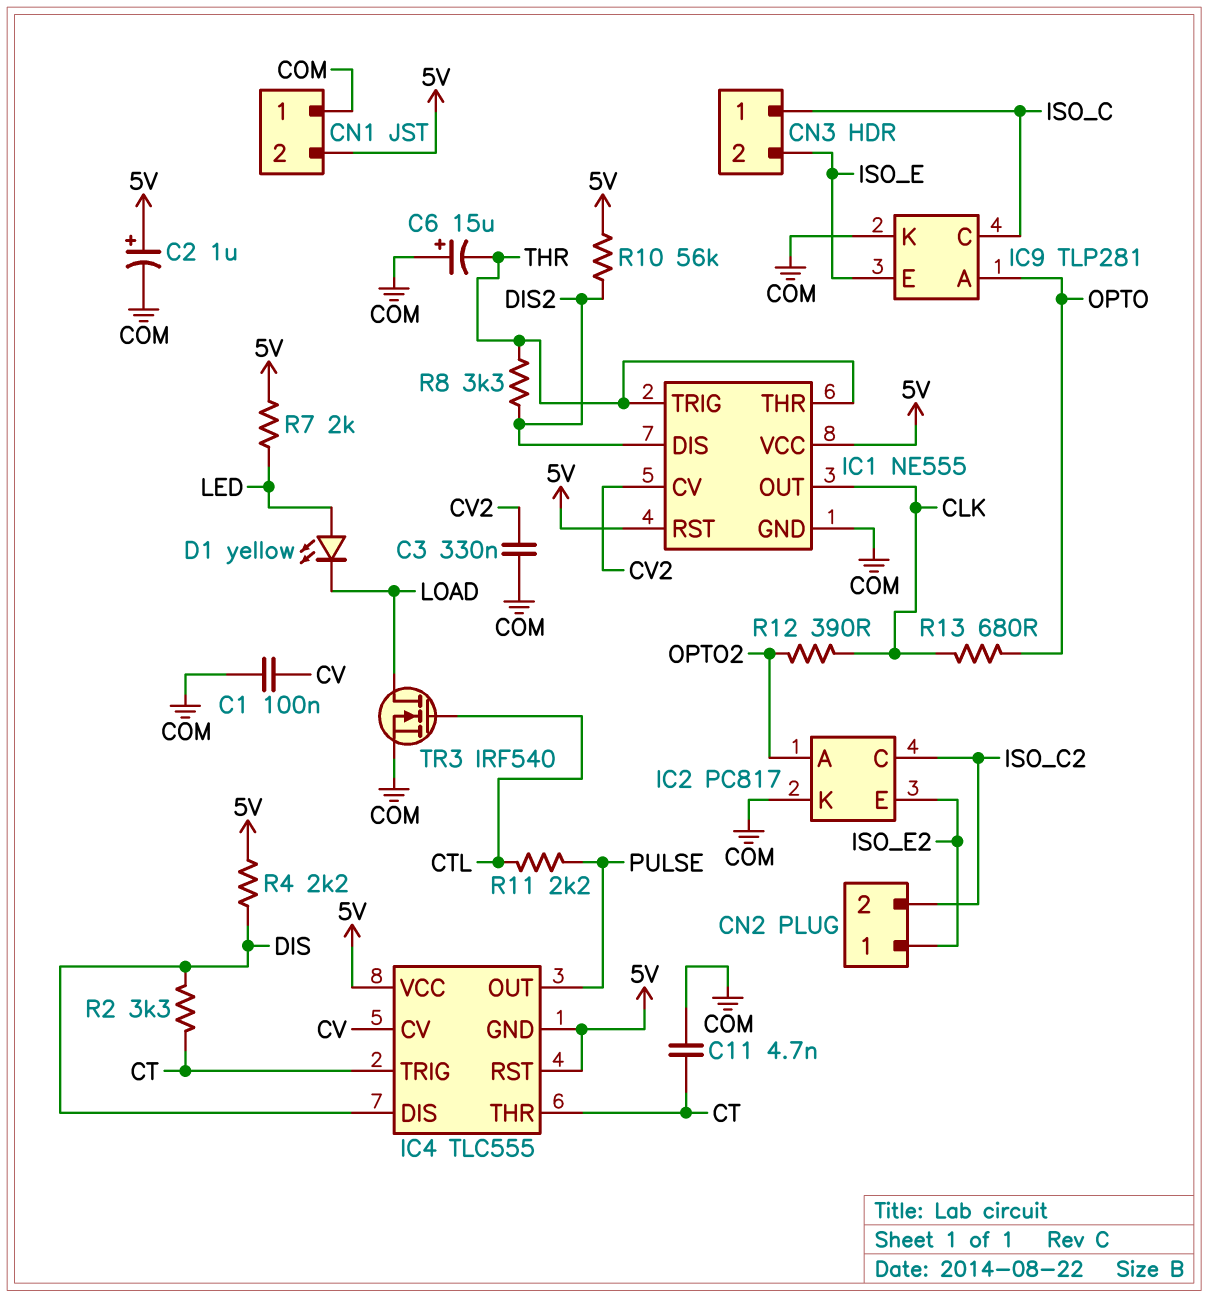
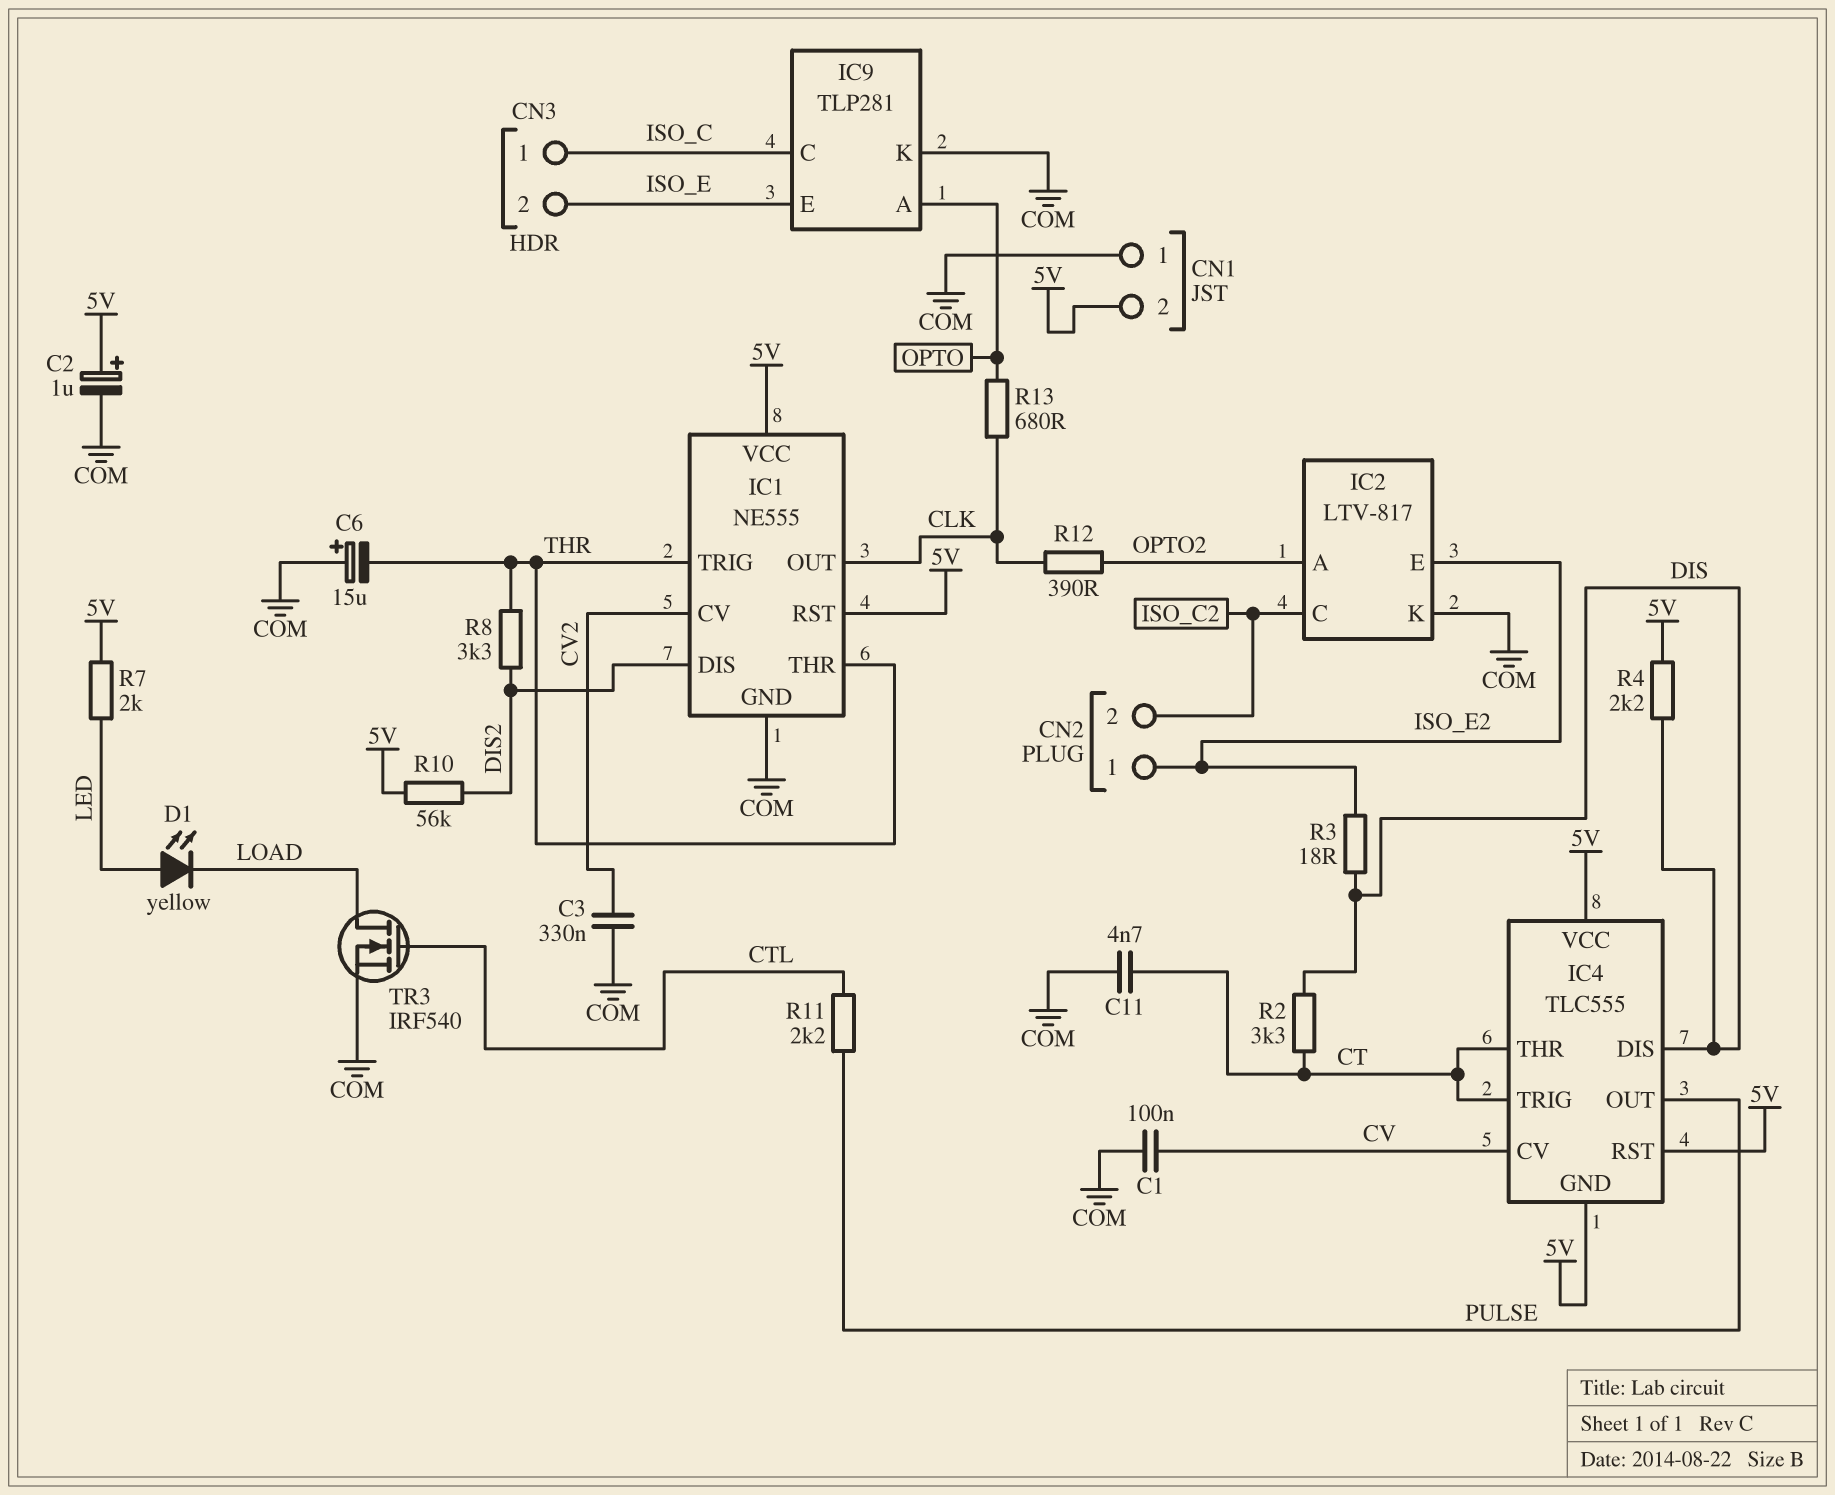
IC2: PC817 -> LTV-817
R3: none -> 18 (DIS, ISO_E2)

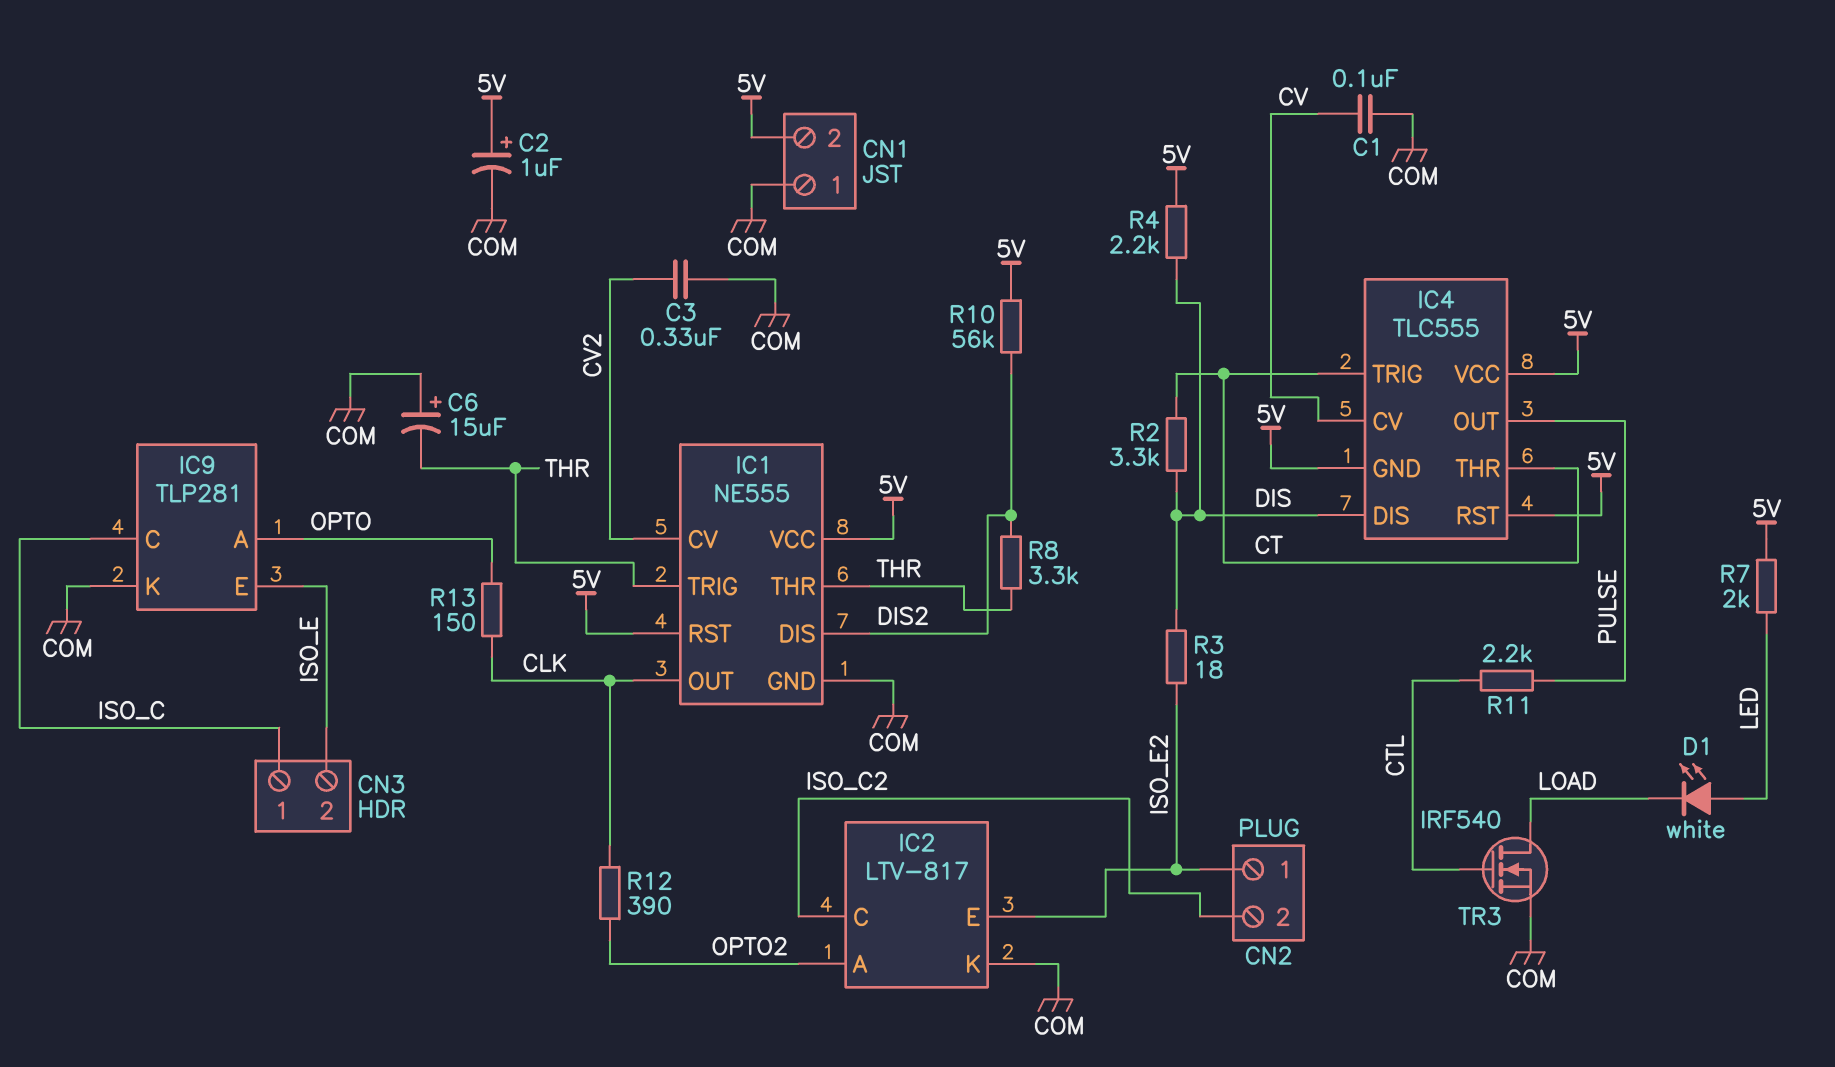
C11: 4.7nF (COM, CT) -> none
D1: LED yellow (A LED, K LOAD) -> LED white (A LED, K LOAD)
R13: 680 (CLK, OPTO) -> 150 (CLK, OPTO)

